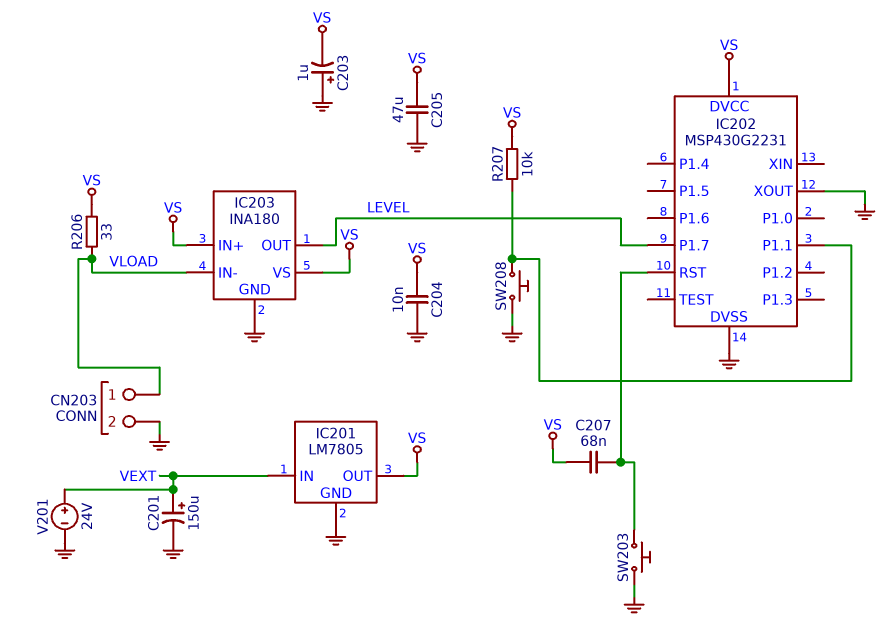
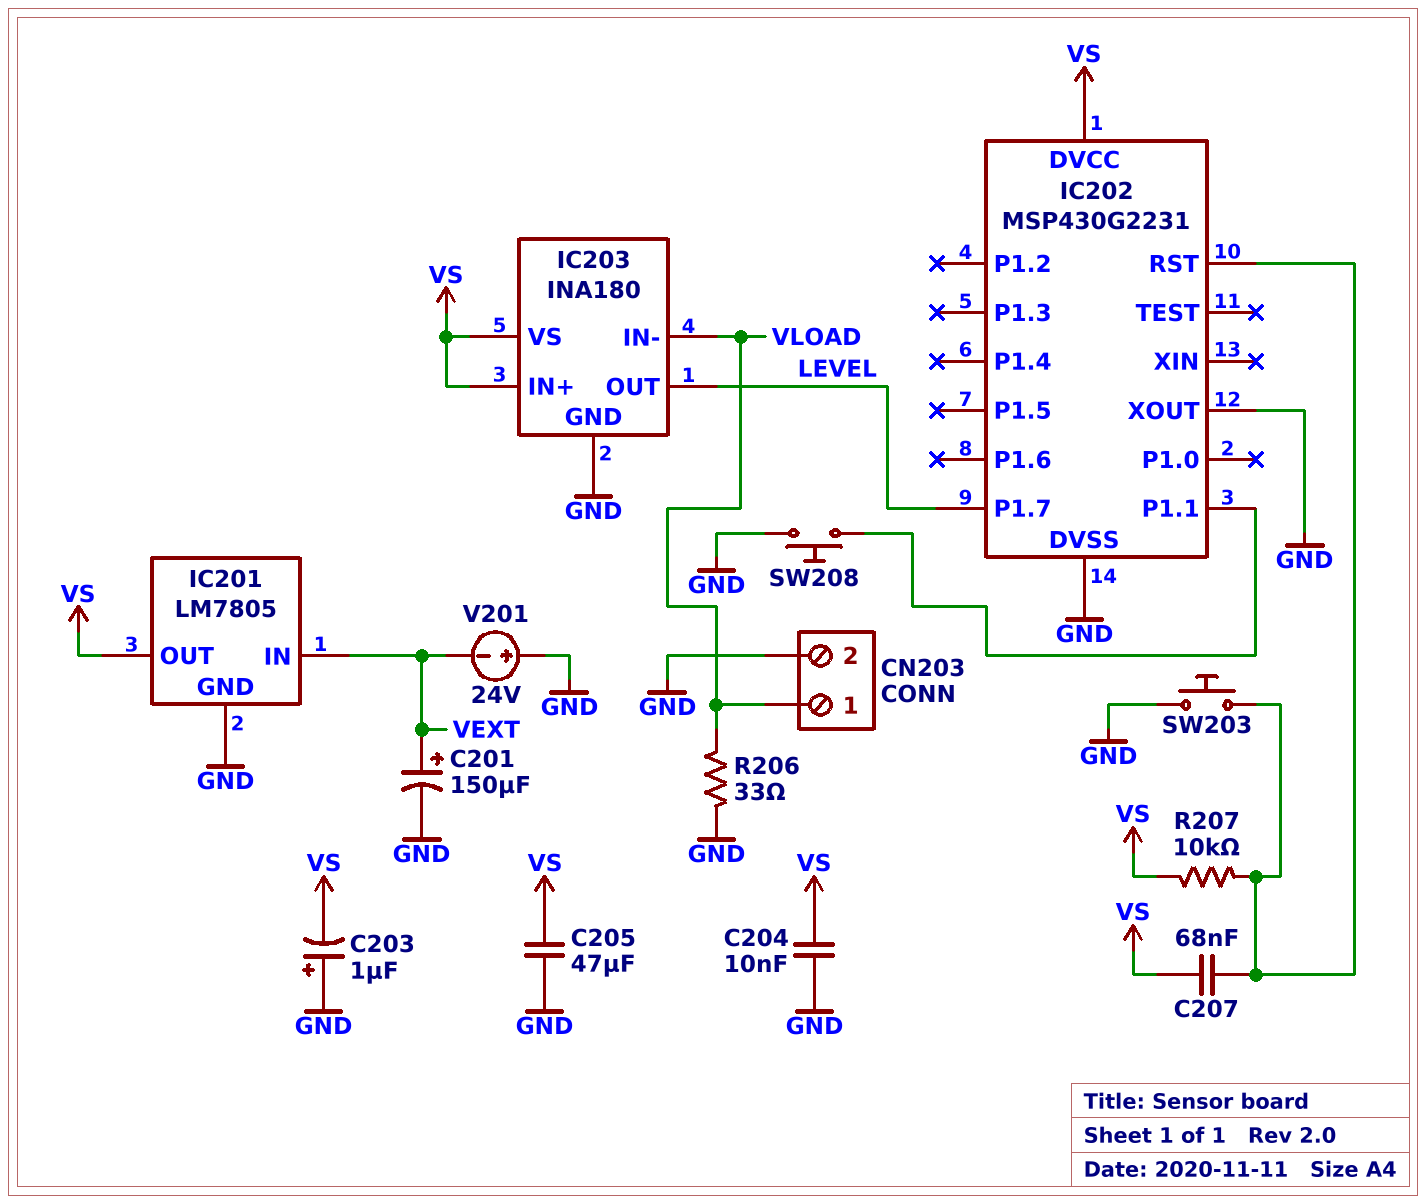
R206: 33 (VLOAD, VS) -> 33 (GND, VLOAD)
R207: 10k (IC202/P1.1, VS) -> 10k (IC202/RST, VS)
V201: 24V (plus VEXT, minus GND) -> 24V (plus GND, minus VEXT)

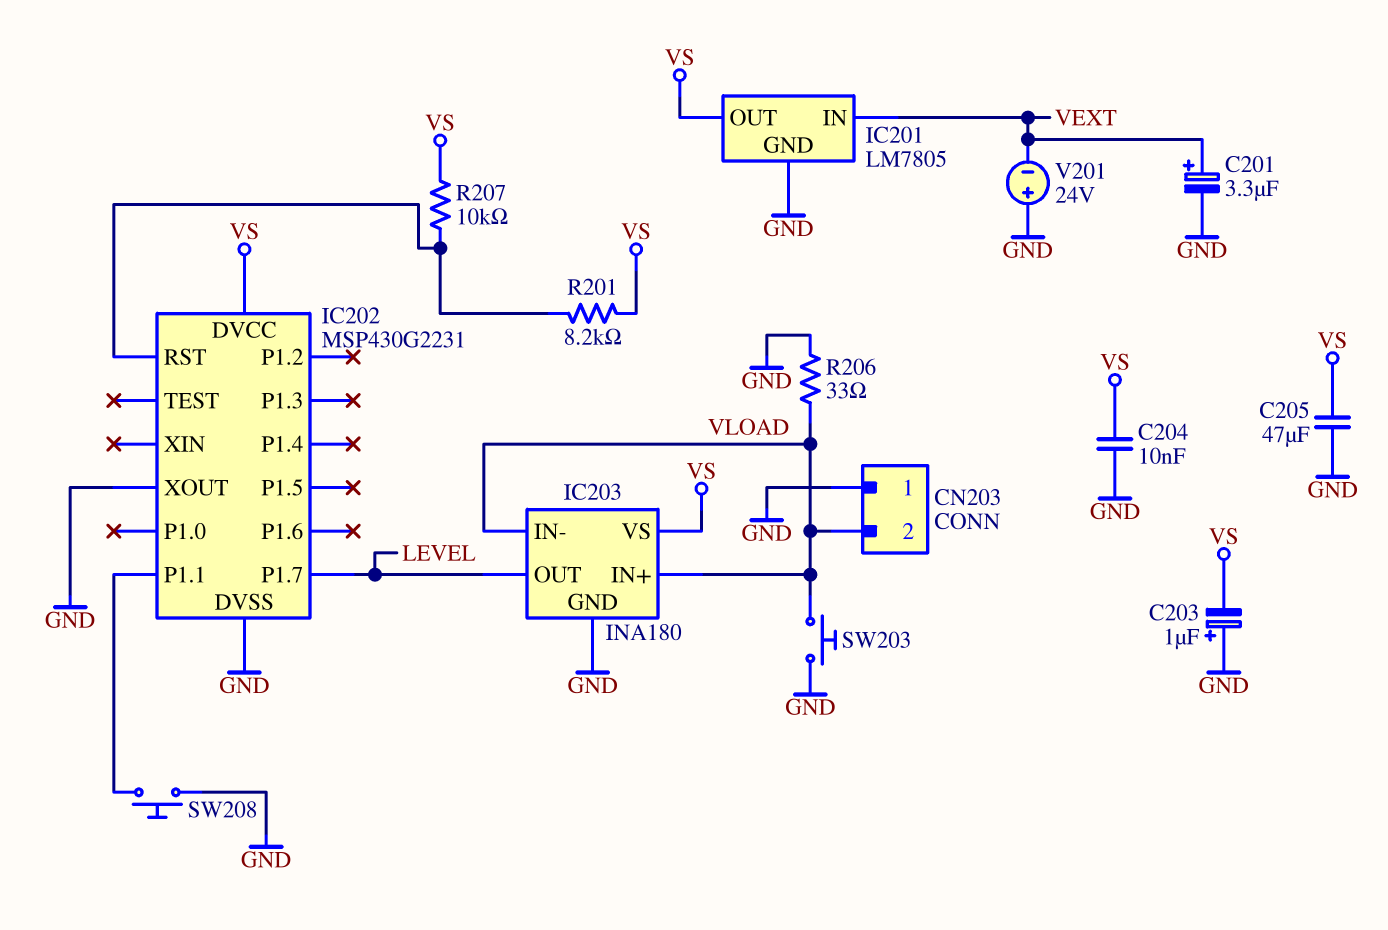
C201: 150uF (plus VEXT, minus GND) -> 3.3uF (plus VEXT, minus GND)
C207: 68nF (IC202/RST, VS) -> none
CN203 pin 1: VLOAD -> GND
CN203 pin 2: GND -> VLOAD
IC203 pin IN+: VS -> VLOAD
R201: none -> 8.2k (IC202/RST, VS)
SW203: button (GND, IC202/RST) -> button (GND, VLOAD)

